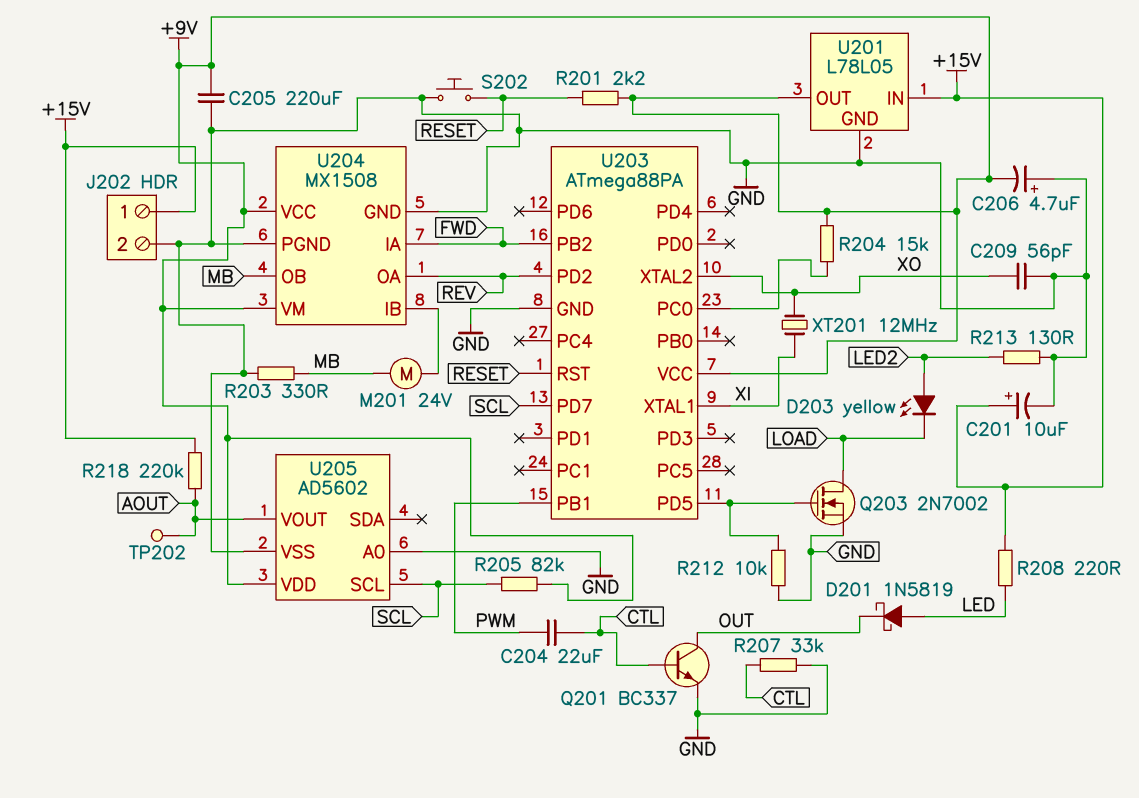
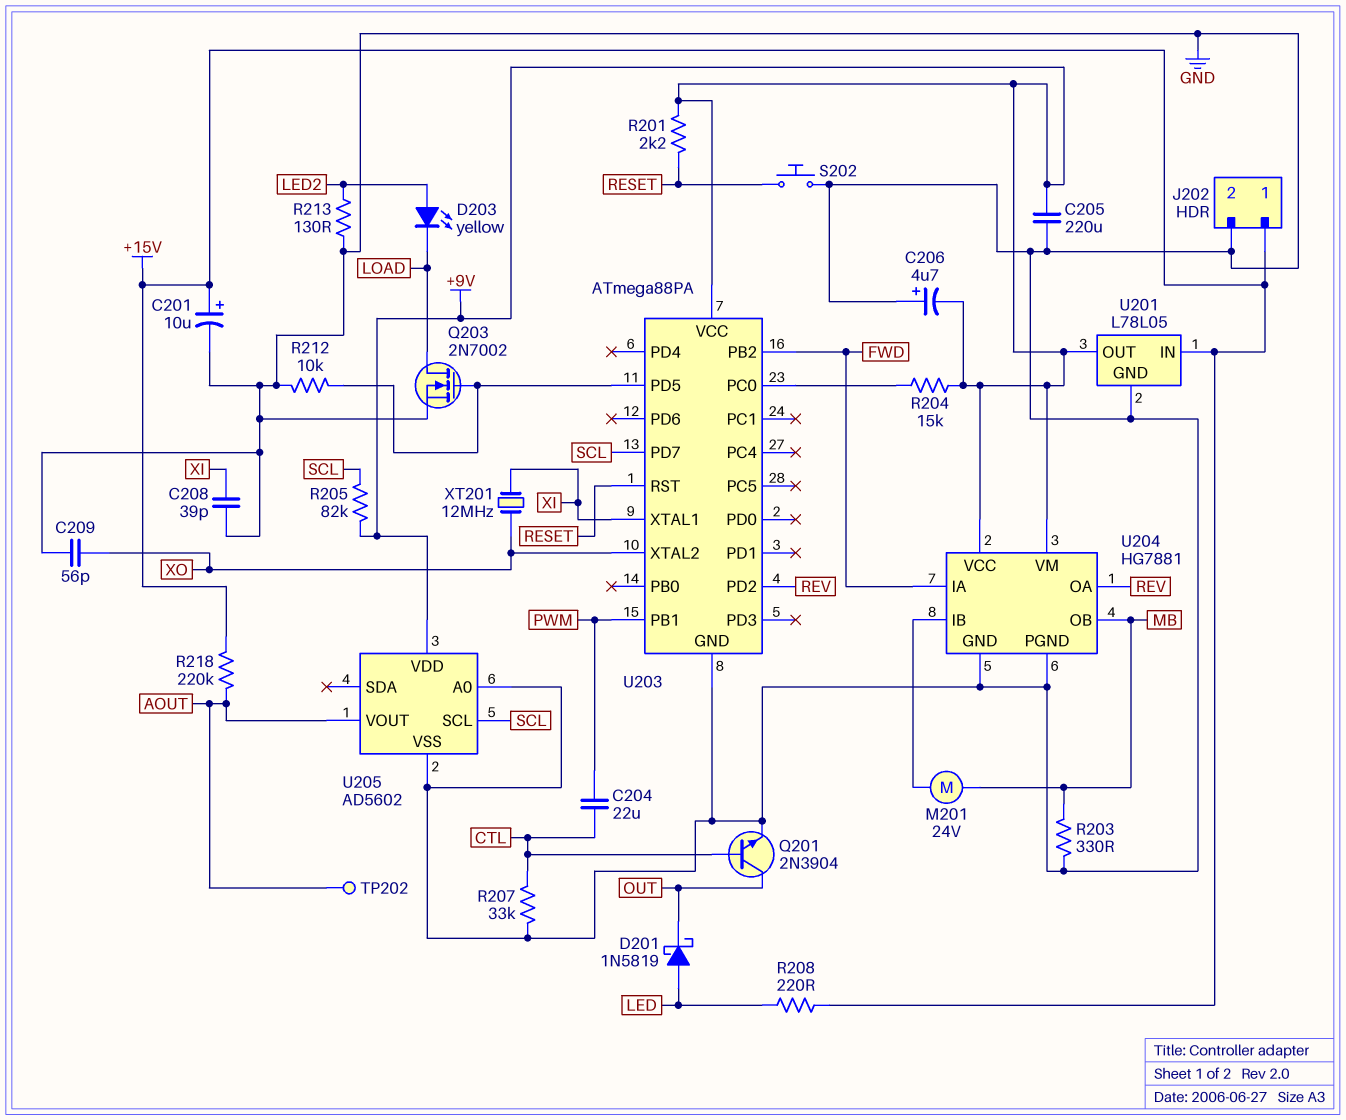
C208: none -> 39pF (GND, XI)
Q201: NPN BC337 (B CTL, C OUT, E GND) -> NPN 2N3904 (B CTL, C OUT, E GND)
U204: MX1508 -> HG7881

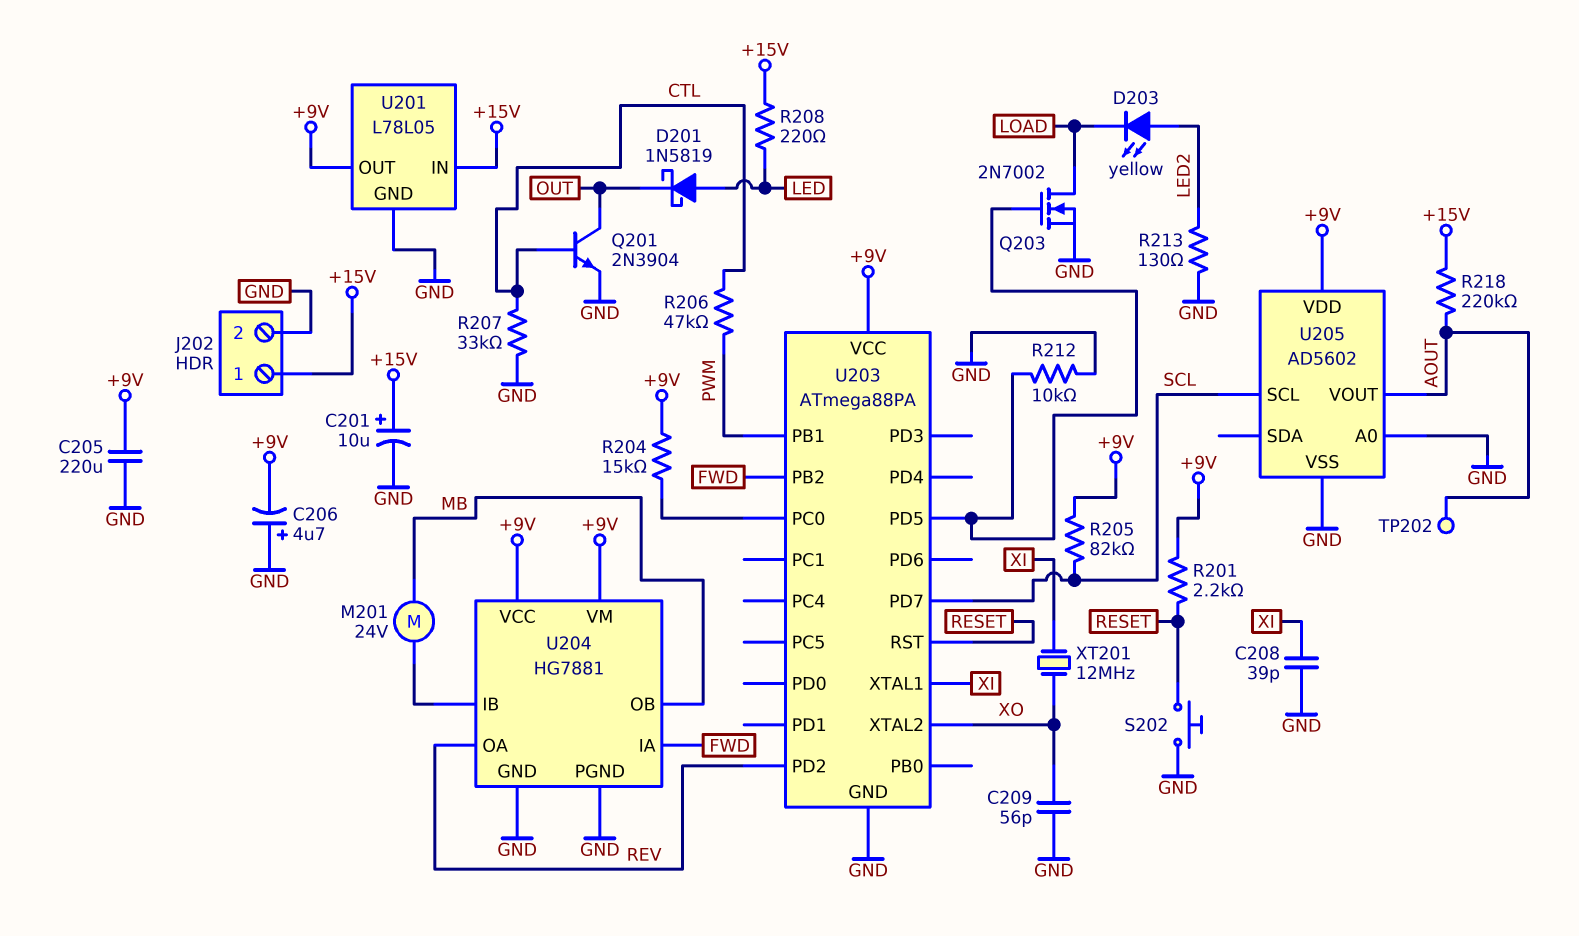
C204: 22uF (CTL, PWM) -> none
R203: 330 (GND, MB) -> none
R206: none -> 47k (CTL, PWM)

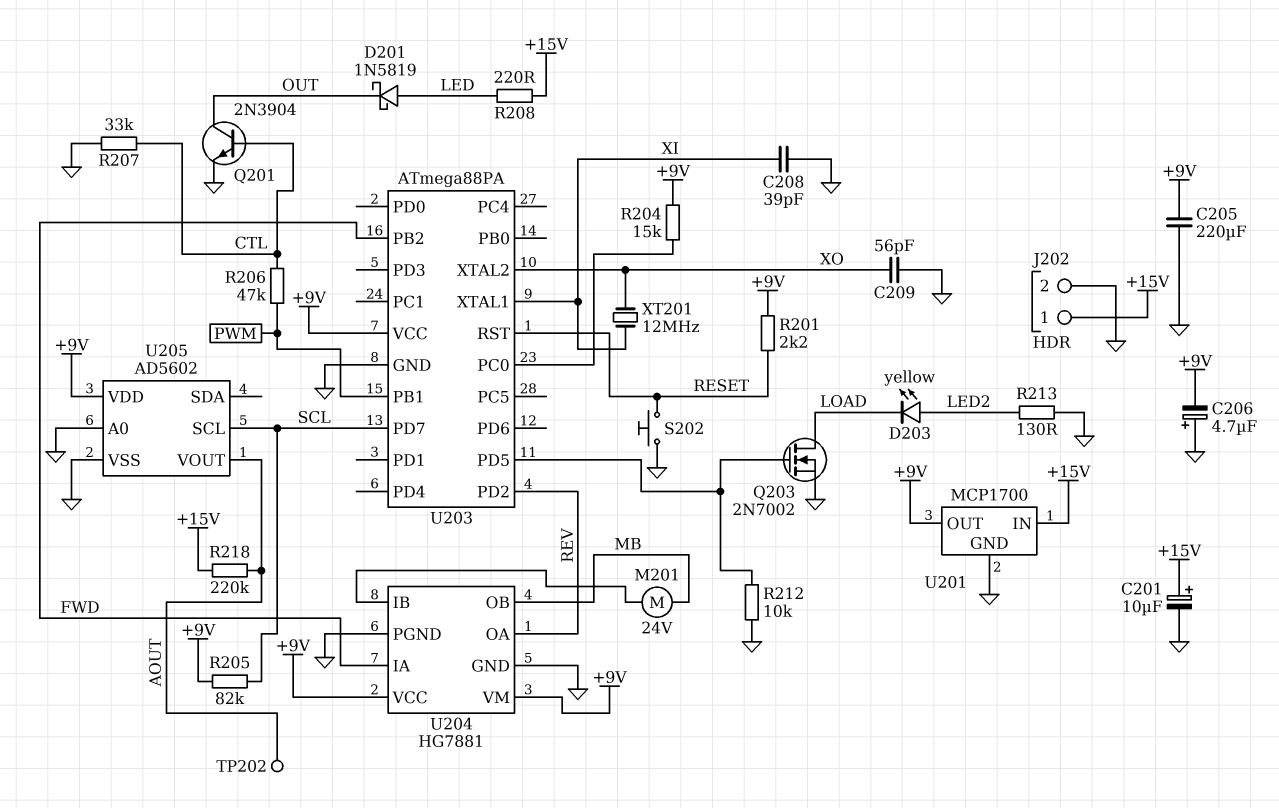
U201: L78L05 -> MCP1700

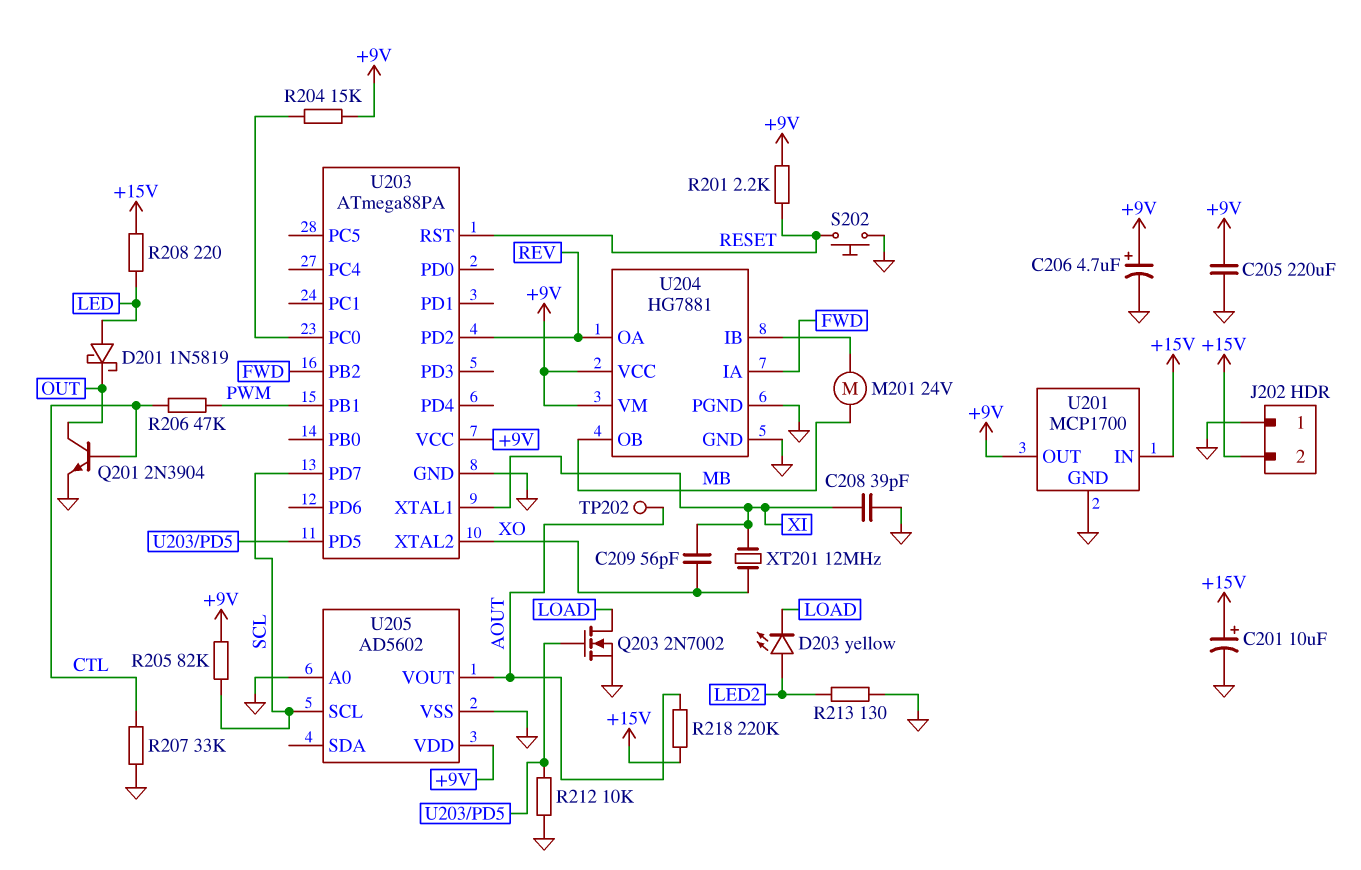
C206: 4.7uF (plus GND, minus +9V) -> 4.7uF (plus +9V, minus GND)
C209: 56pF (GND, XO) -> 56pF (XI, XO)
J202 pin 1: +15V -> GND
J202 pin 2: GND -> +15V

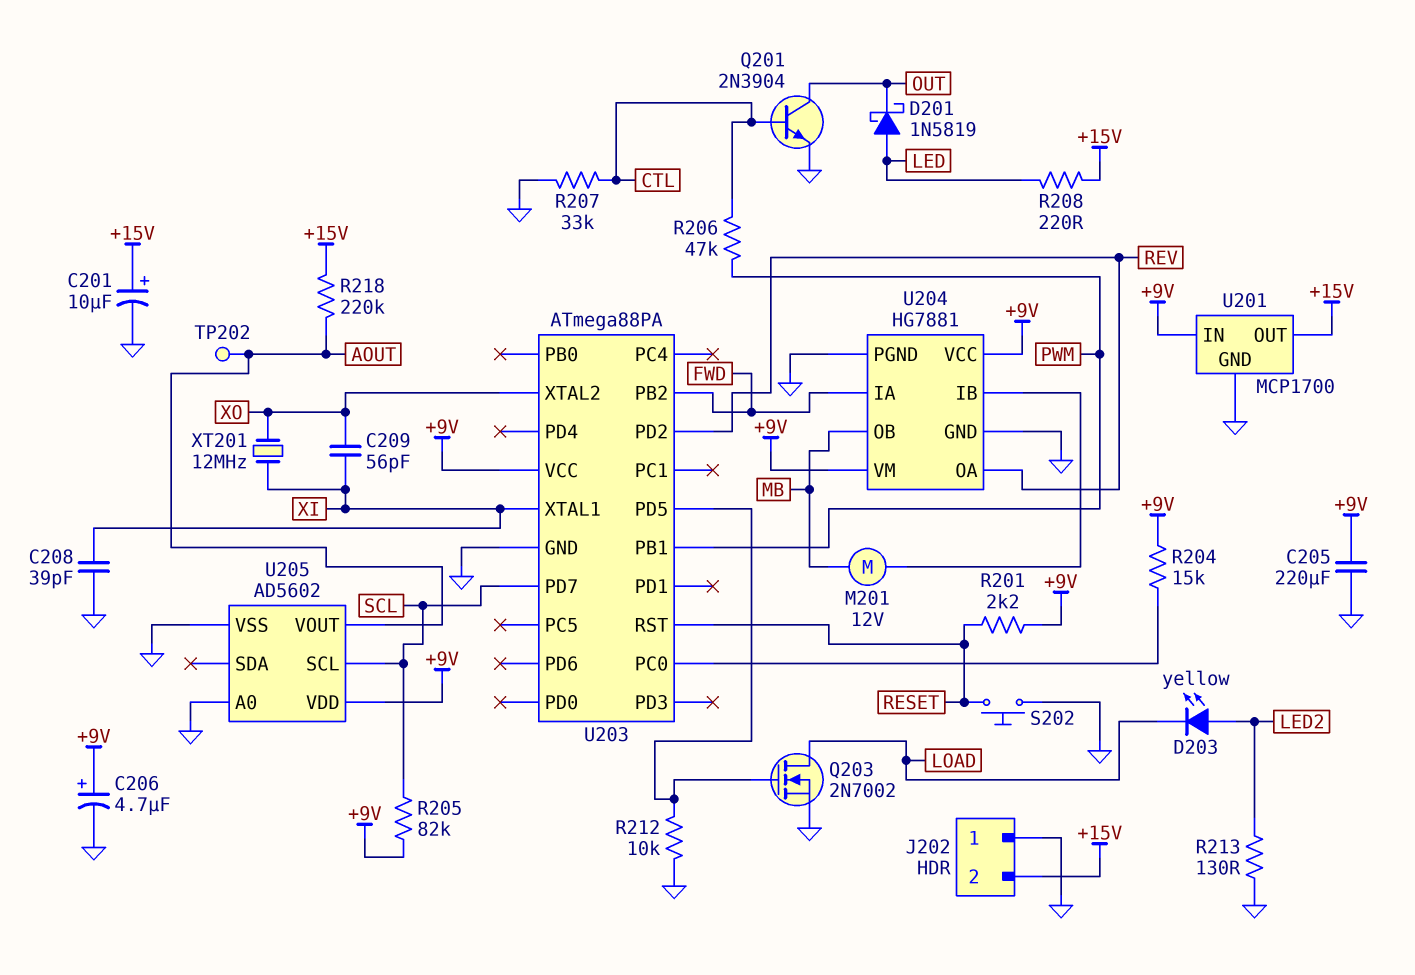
M201: motor 24V (MB, U204/IB) -> motor 12V (MB, U204/IB)
U201 pin IN: +15V -> +9V
U201 pin OUT: +9V -> +15V

